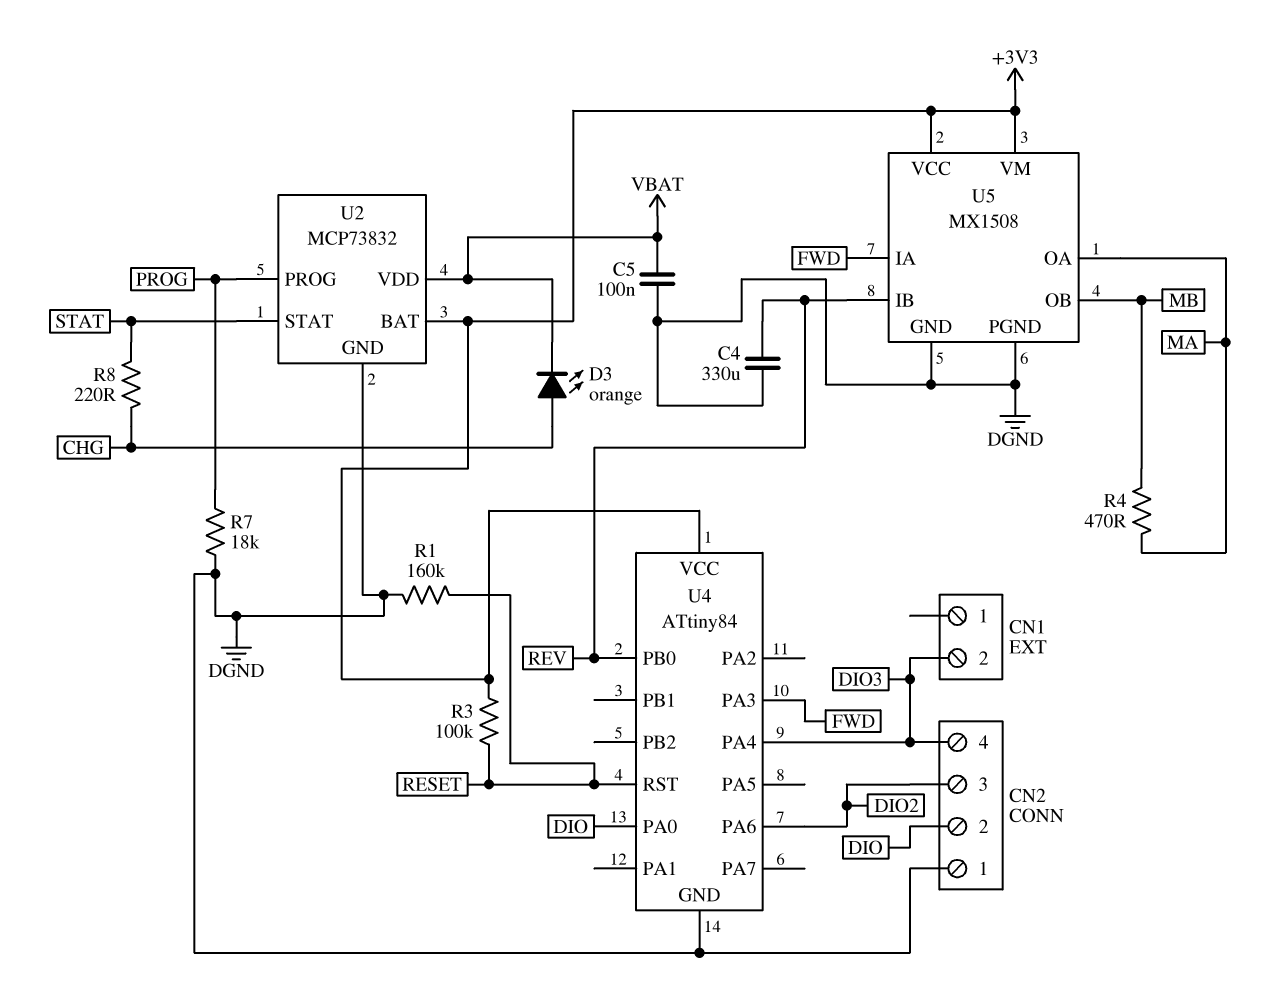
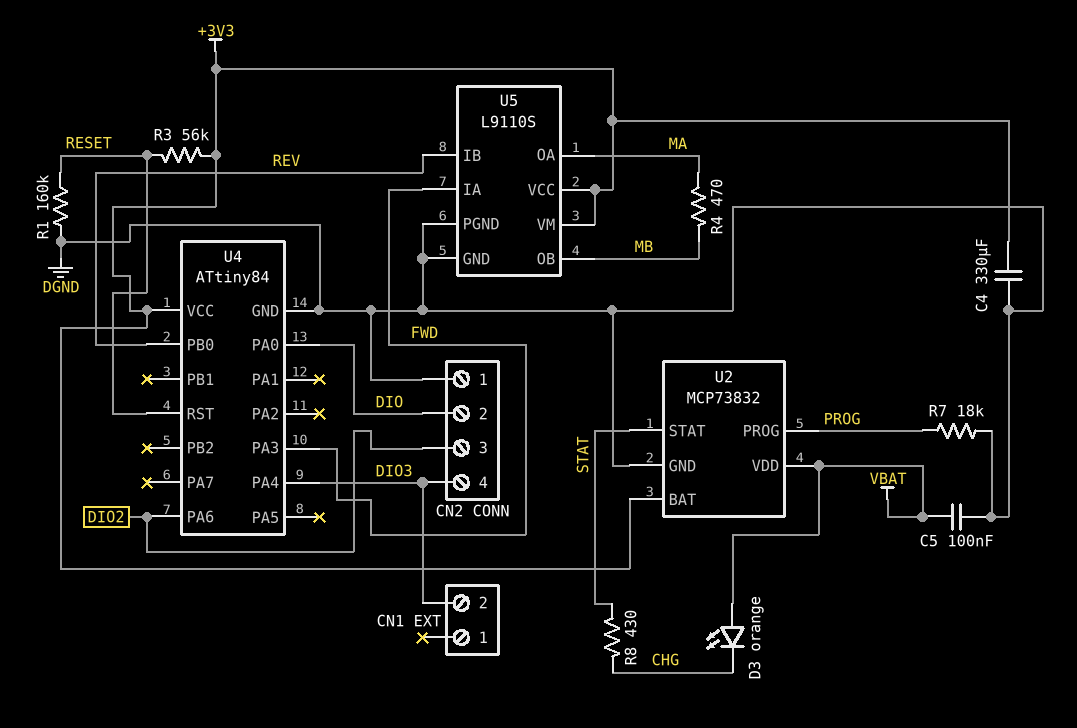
C4: 330uF (DGND, REV) -> 330uF (+3V3, DGND)
D3: LED orange (A CHG, K VBAT) -> LED orange (A VBAT, K CHG)
R3: 100k (+3V3, RESET) -> 56k (+3V3, RESET)
R8: 220 (CHG, STAT) -> 430 (CHG, STAT)
U5: MX1508 -> L9110S

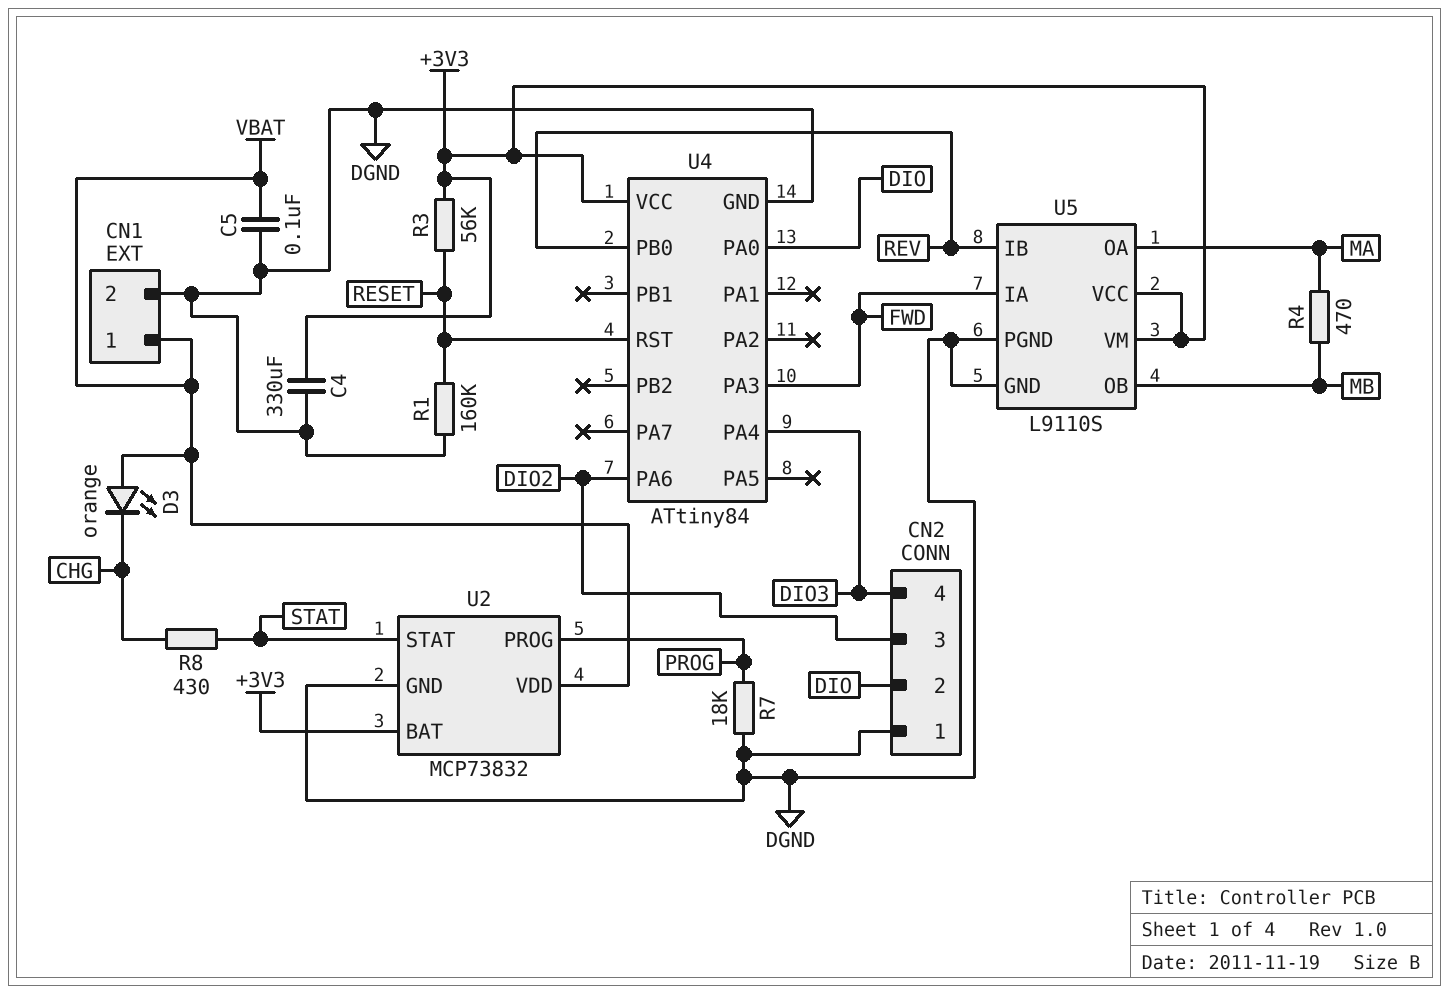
CN1 pin 1: none -> VBAT
CN1 pin 2: DIO3 -> DGND

